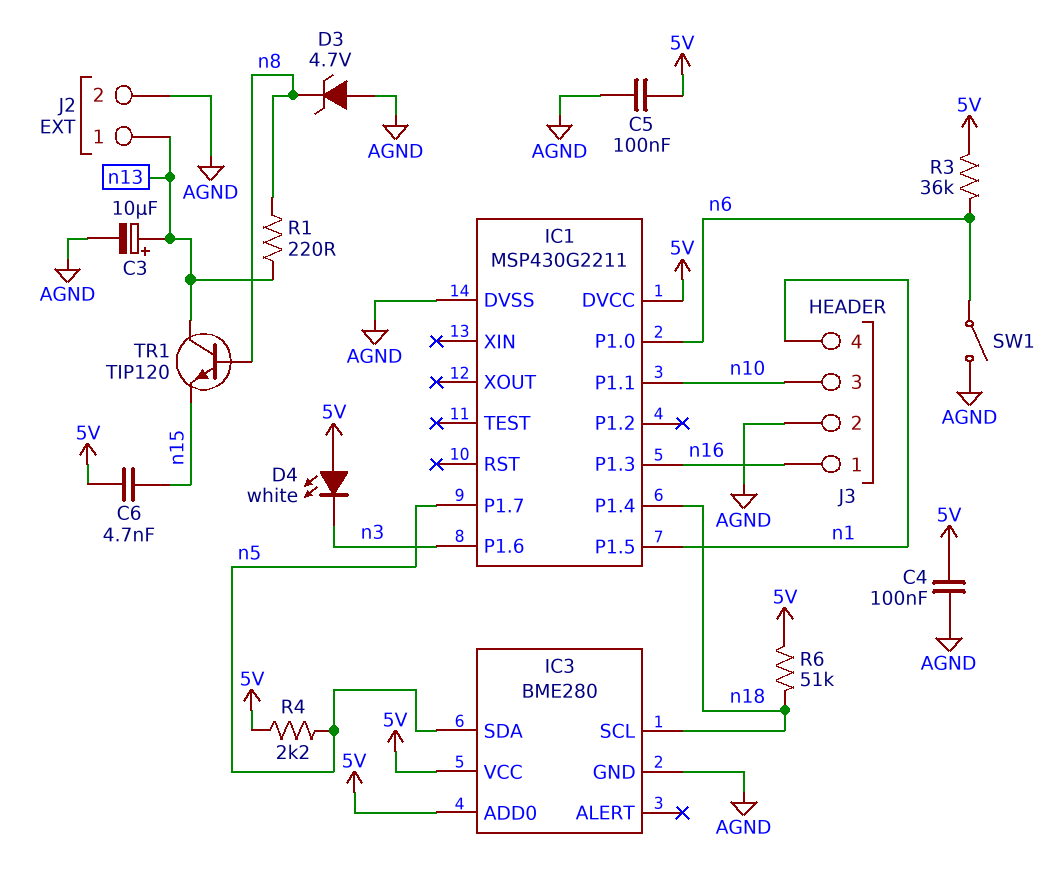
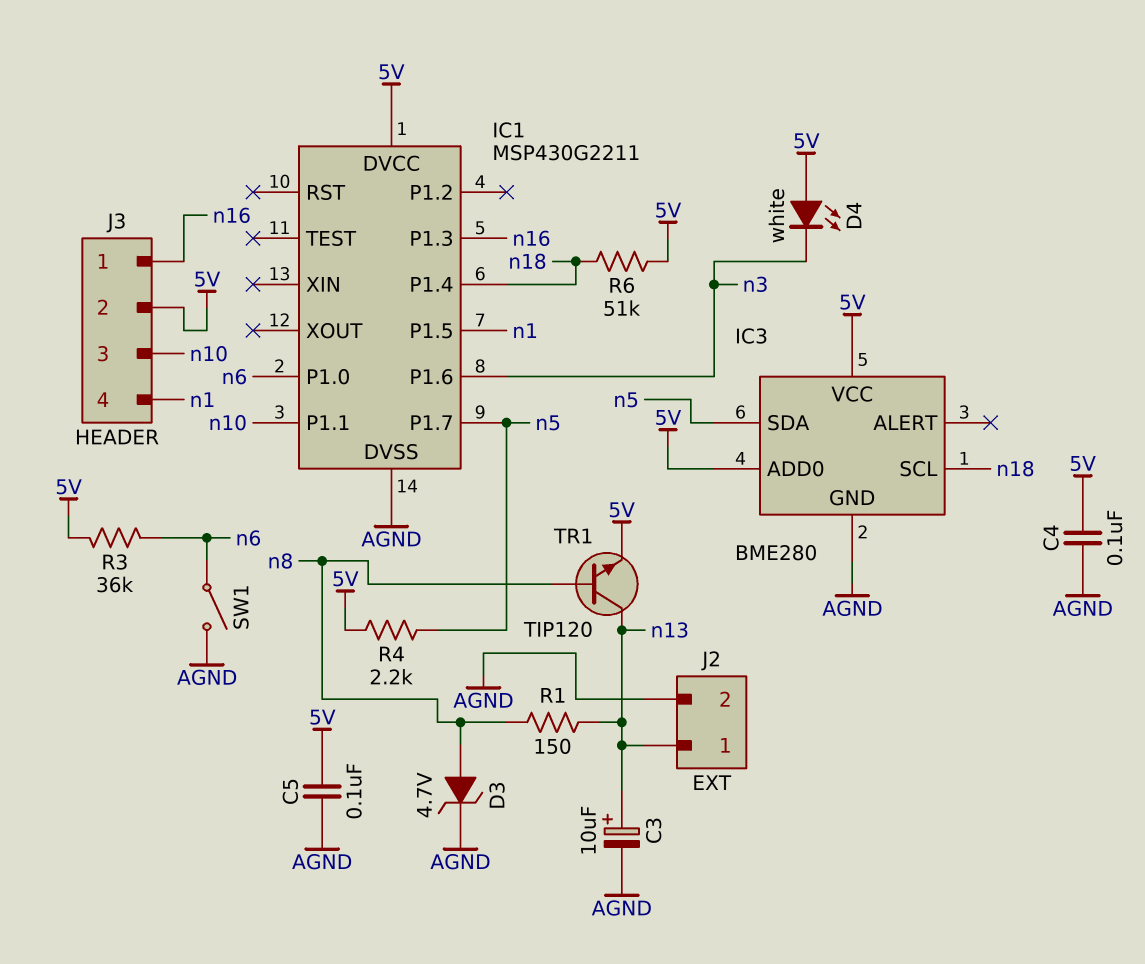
C6: 4.7nF (5V, n15) -> none
D3: zener 4.7V (A AGND, K n8) -> zener 4.7V (A n8, K AGND)
J3 pin 2: AGND -> 5V
R1: 220 (n8, n13) -> 150 (n8, n13)
TR1: NPN TIP120 (B n8, C n13, E n15) -> NPN TIP120 (B n8, C n13, E 5V)

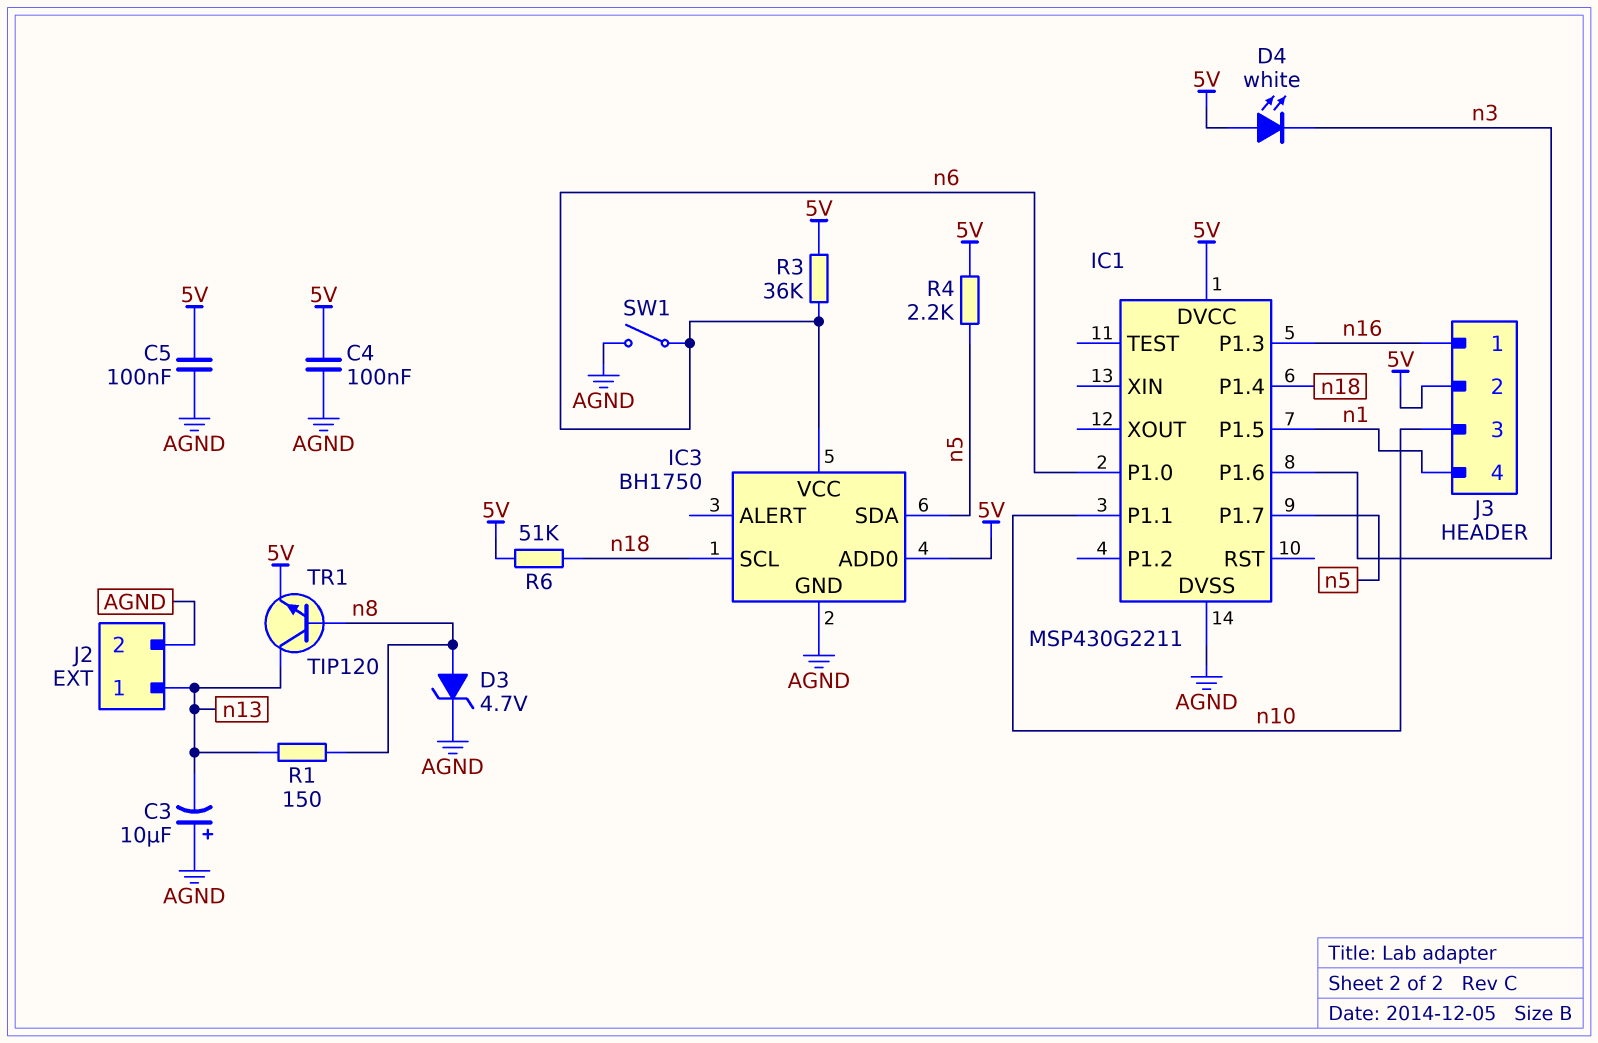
C3: 10uF (plus n13, minus AGND) -> 10uF (plus AGND, minus n13)
IC3: BME280 -> BH1750
IC3 pin VCC: 5V -> n6

